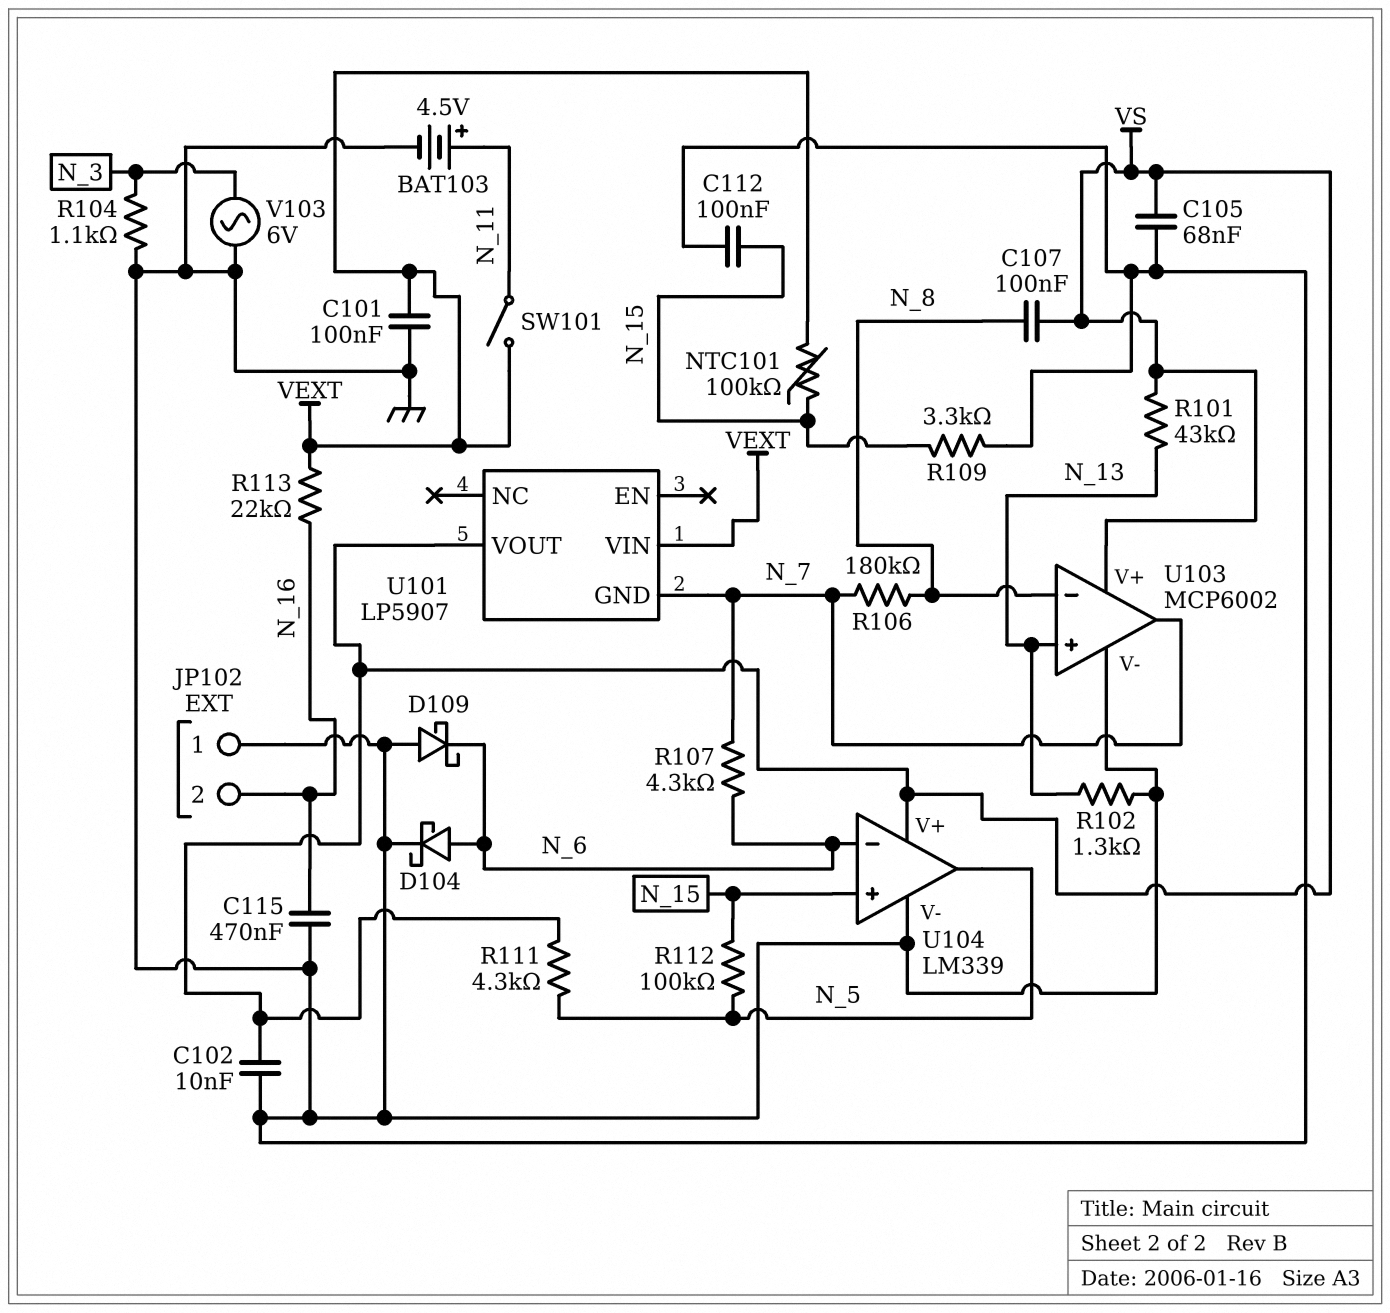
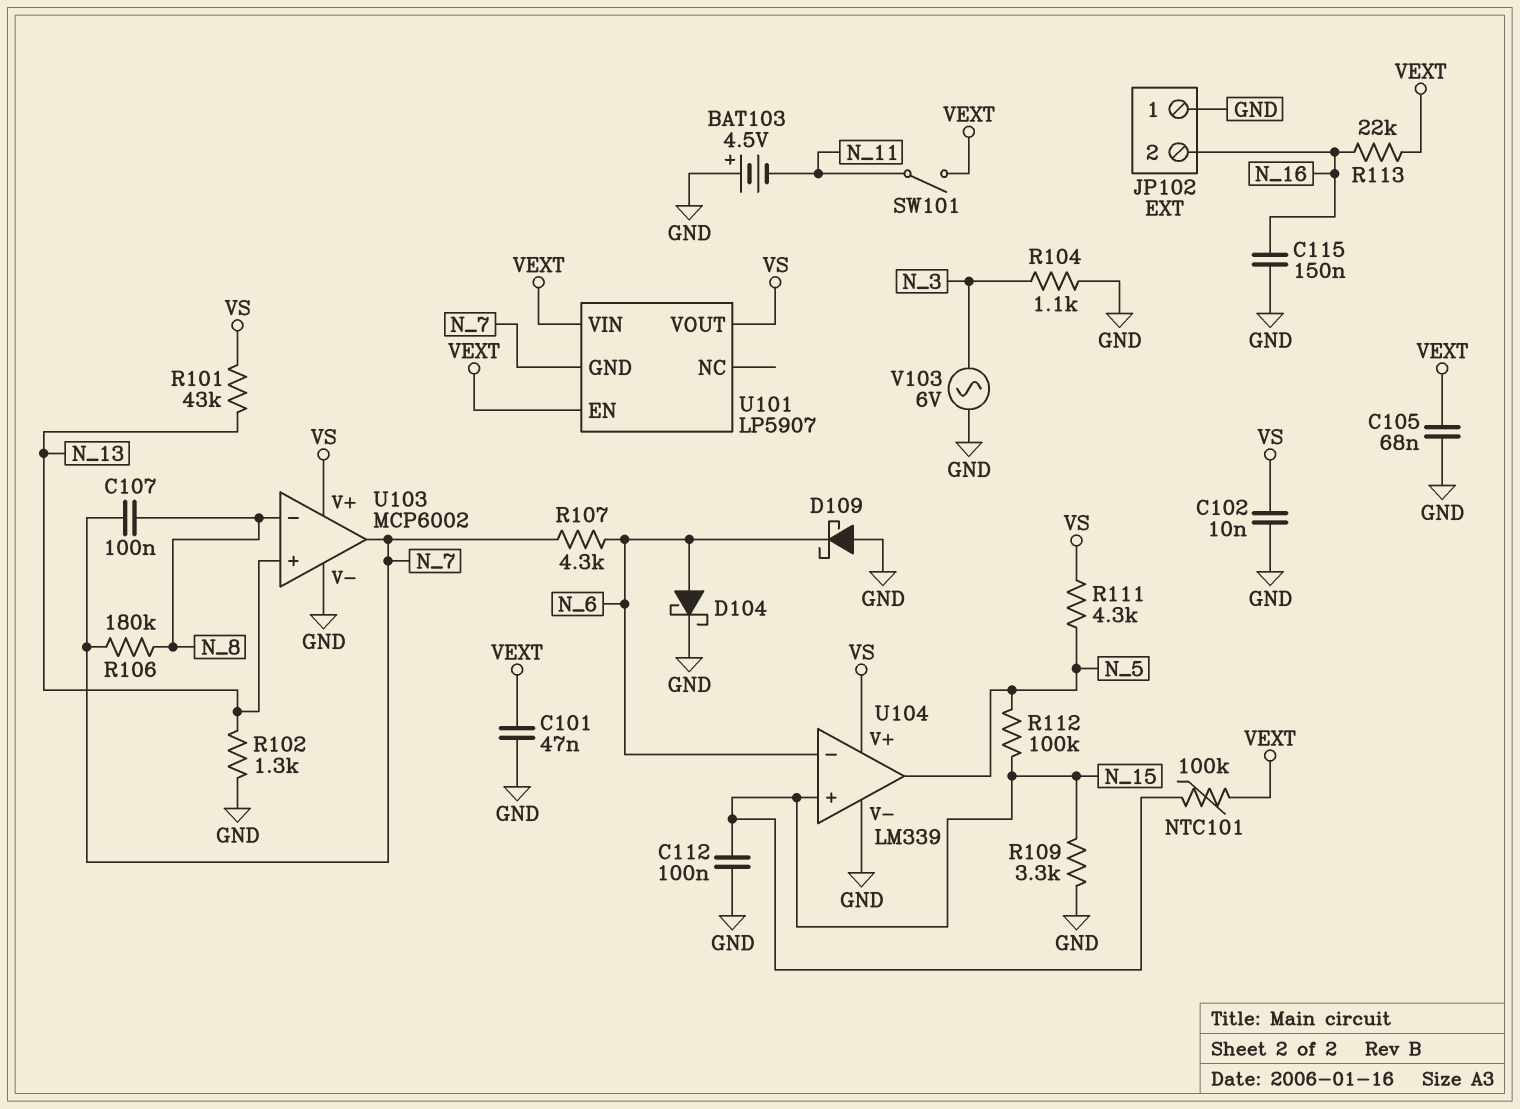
BAT103: 4.5V (plus N_11, minus GND) -> 4.5V (plus GND, minus N_11)
C101: 100nF (GND, VEXT) -> 47nF (GND, VEXT)
C105: 68nF (GND, VS) -> 68nF (GND, VEXT)
C107: 100nF (N_8, VS) -> 100nF (N_7, N_8)
C115: 470nF (GND, N_16) -> 150nF (GND, N_16)
U101 pin EN: none -> VEXT

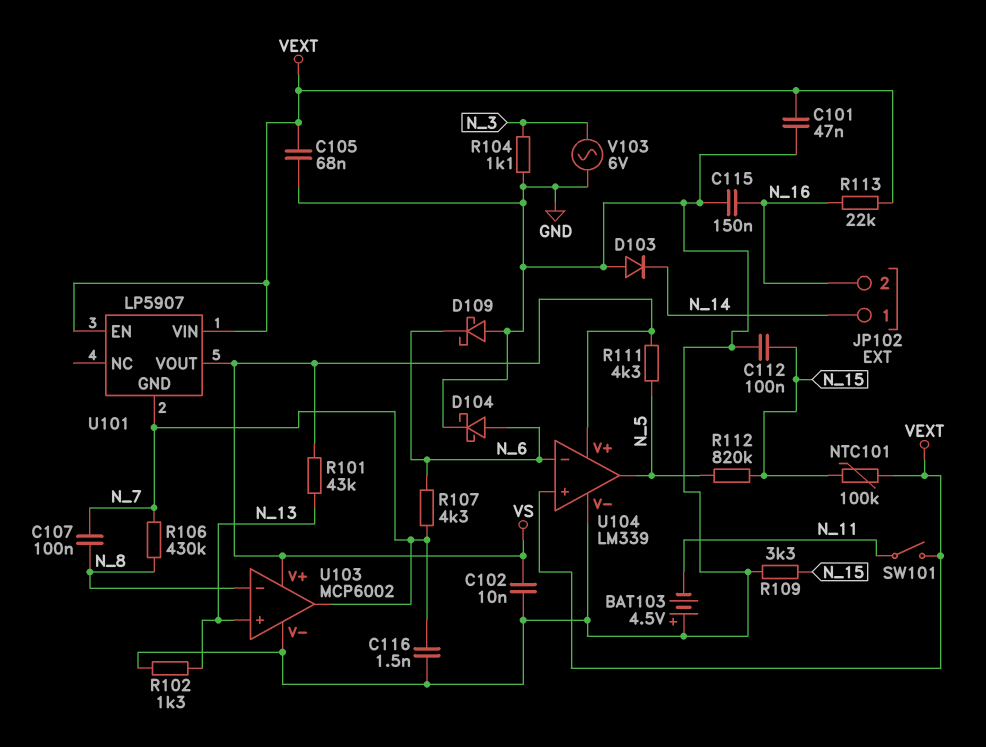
C116: none -> 1.5nF (GND, N_7)
D103: none -> diode (A GND, K N_14)
JP102 pin 1: GND -> N_14
R106: 180k (N_7, N_8) -> 430k (N_7, N_8)
R112: 100k (N_5, N_15) -> 820k (N_5, N_15)
U104 pin in+: N_15 -> VEXT

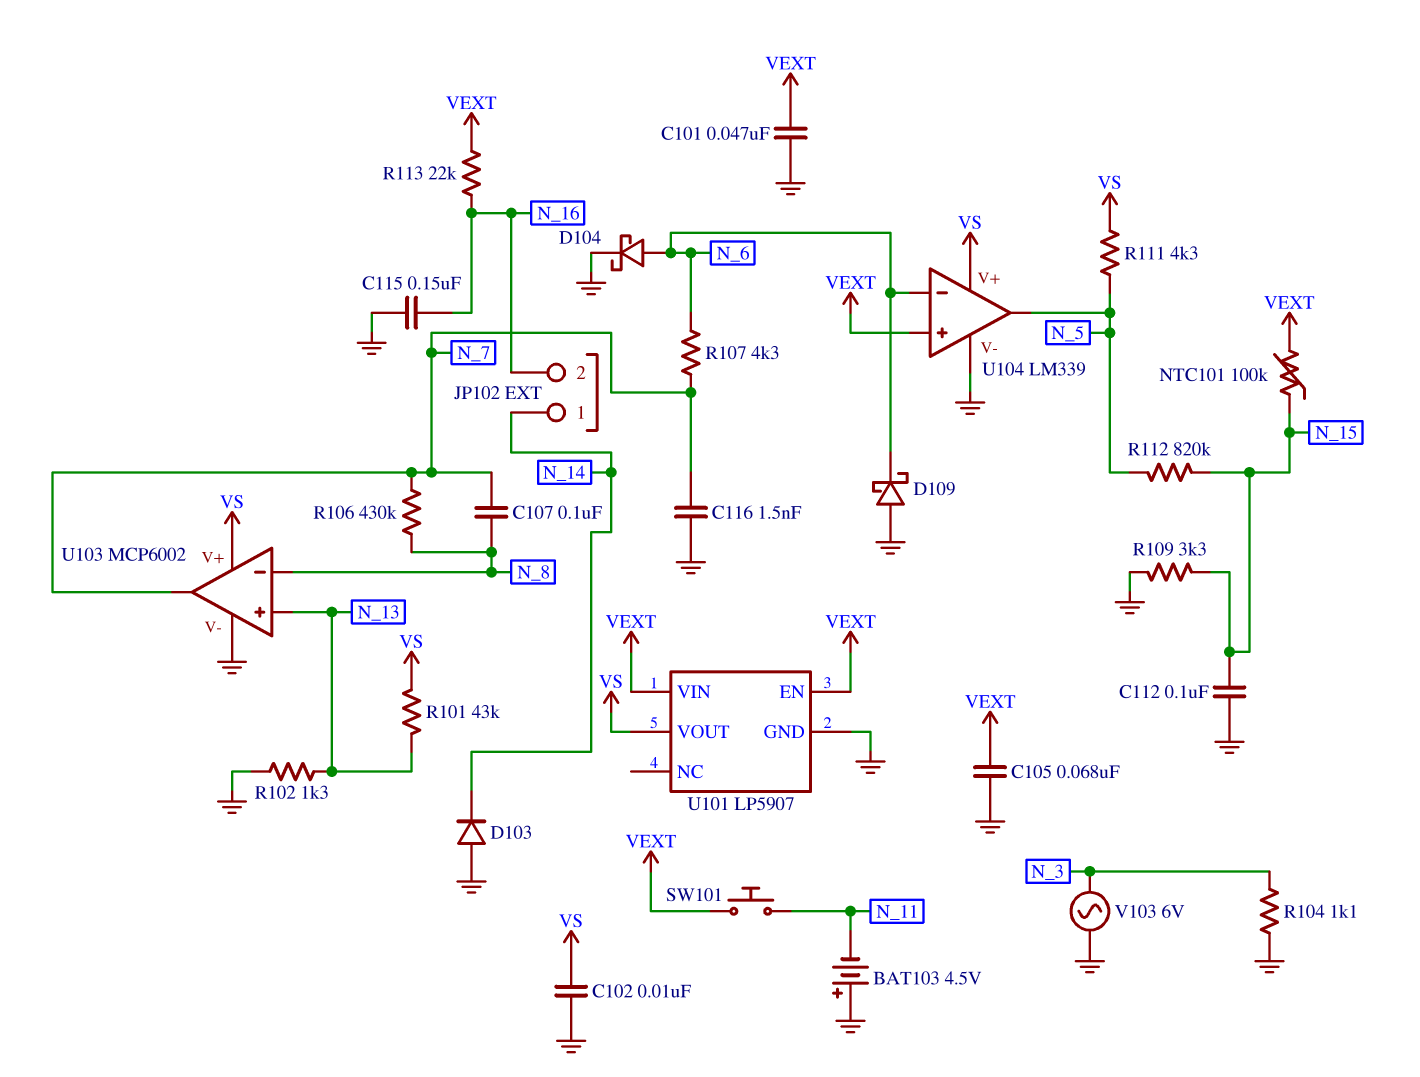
SW101: switch (N_11, VEXT) -> button (N_11, VEXT)
U101 pin GND: N_7 -> GND

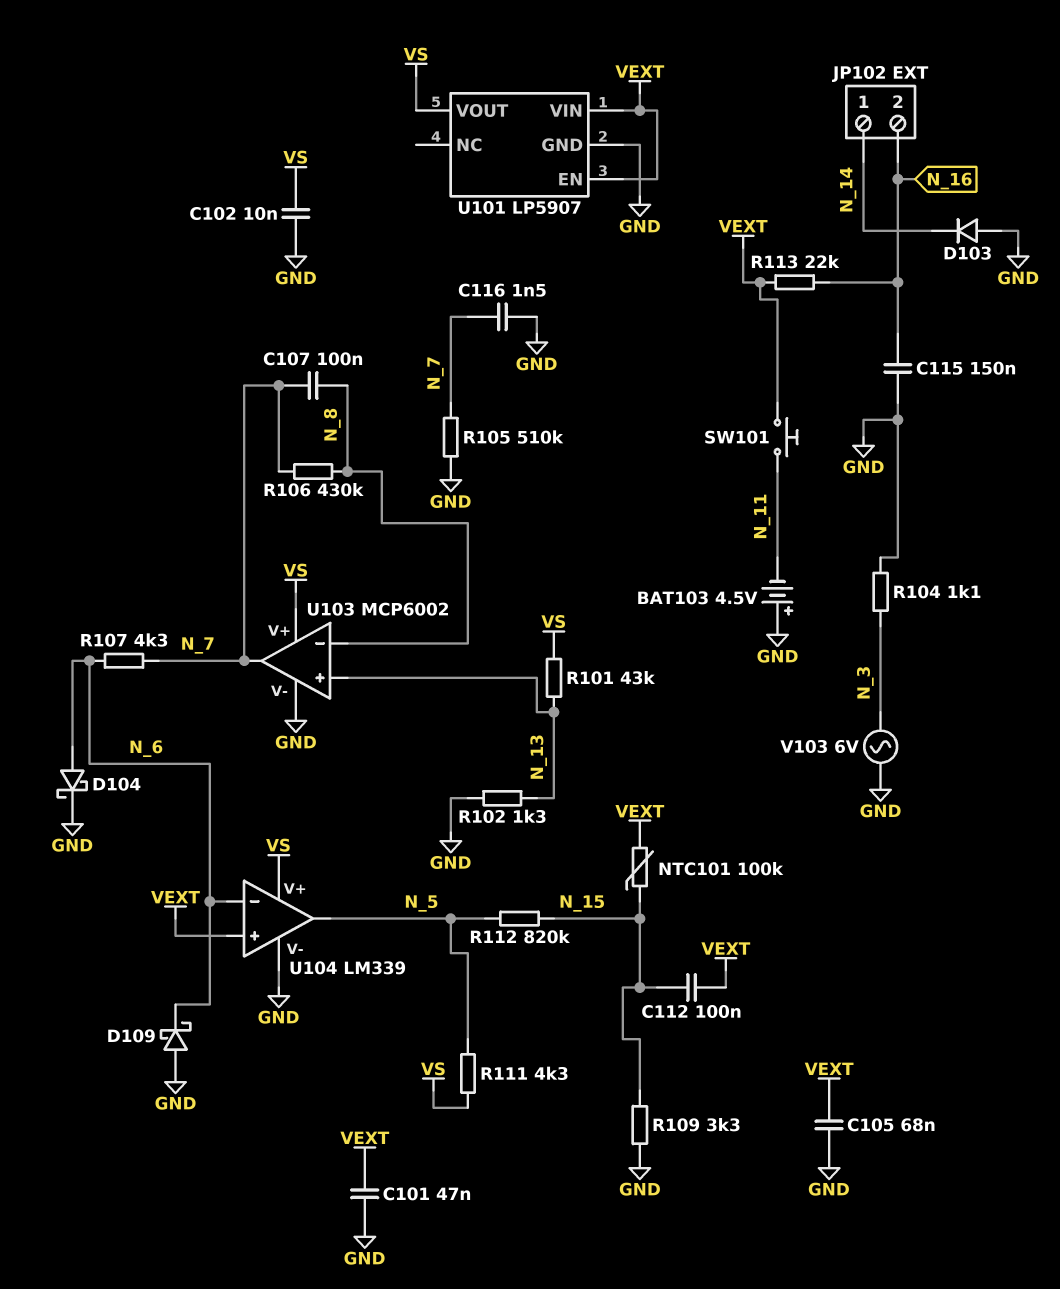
C112: 100nF (GND, N_15) -> 100nF (N_15, VEXT)
R105: none -> 510k (GND, N_7)

